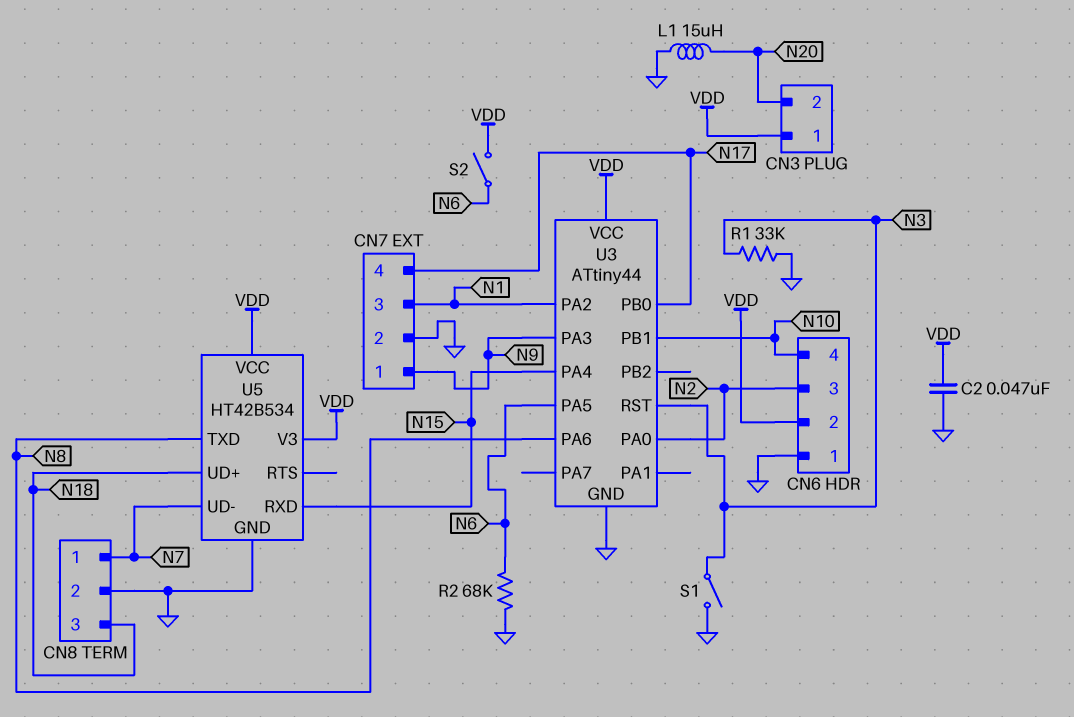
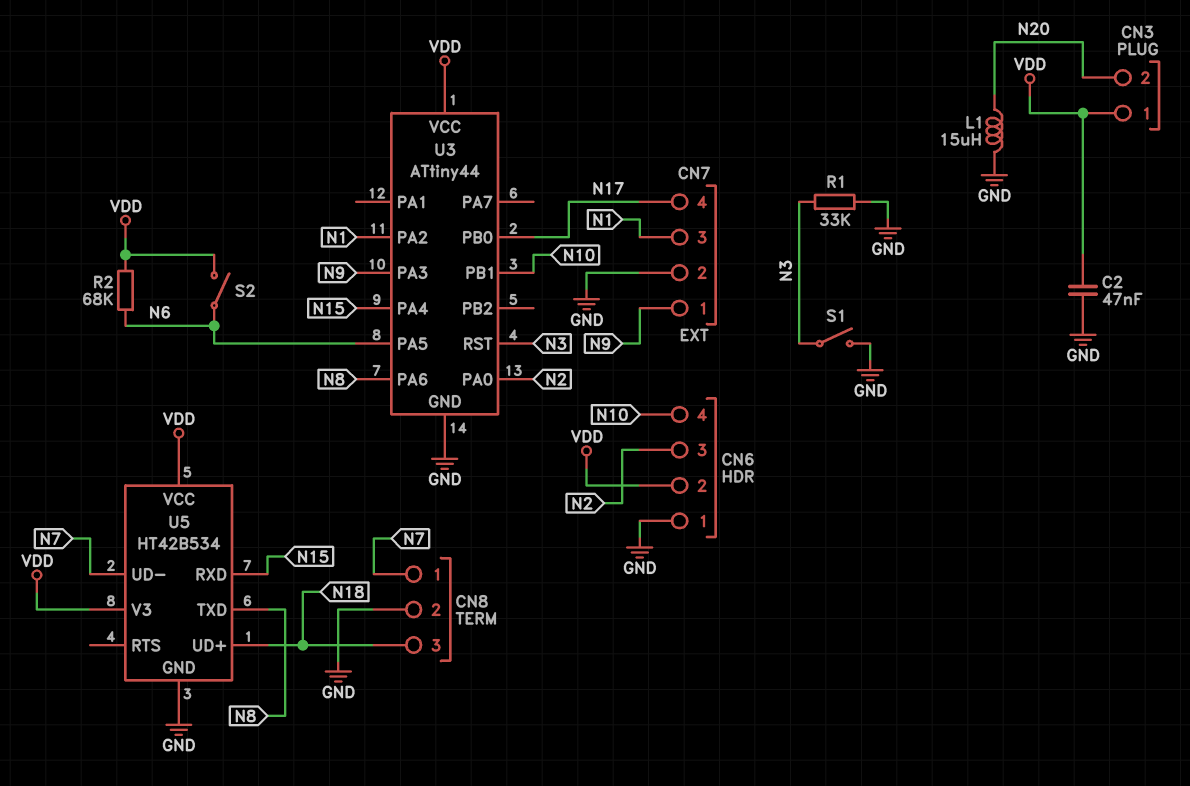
R2: 68k (GND, N6) -> 68k (N6, VDD)

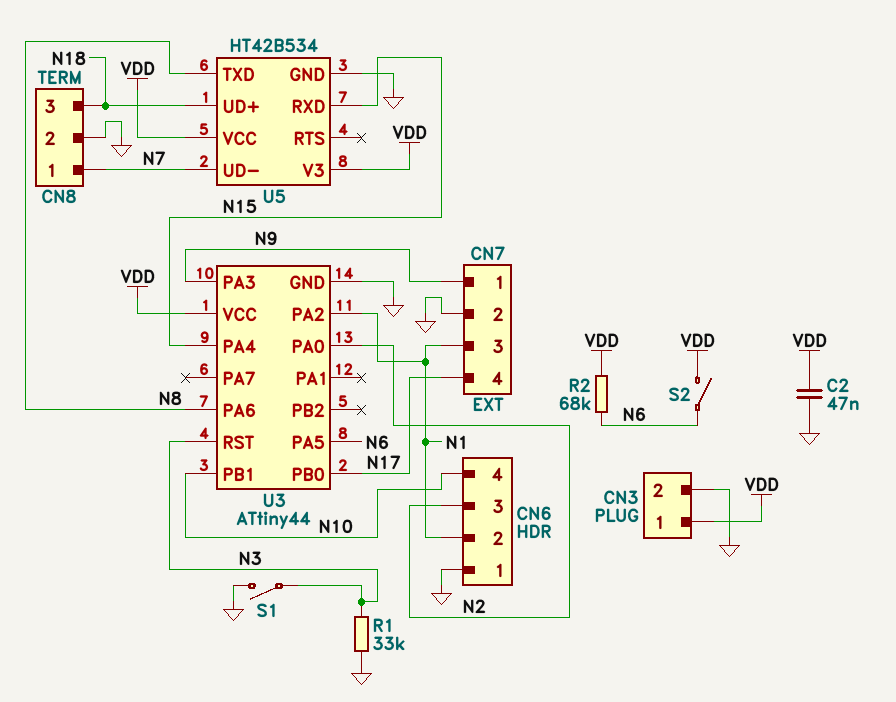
CN3 pin 2: N20 -> GND
CN6 pin 2: VDD -> N1
L1: 15uH (GND, N20) -> none

